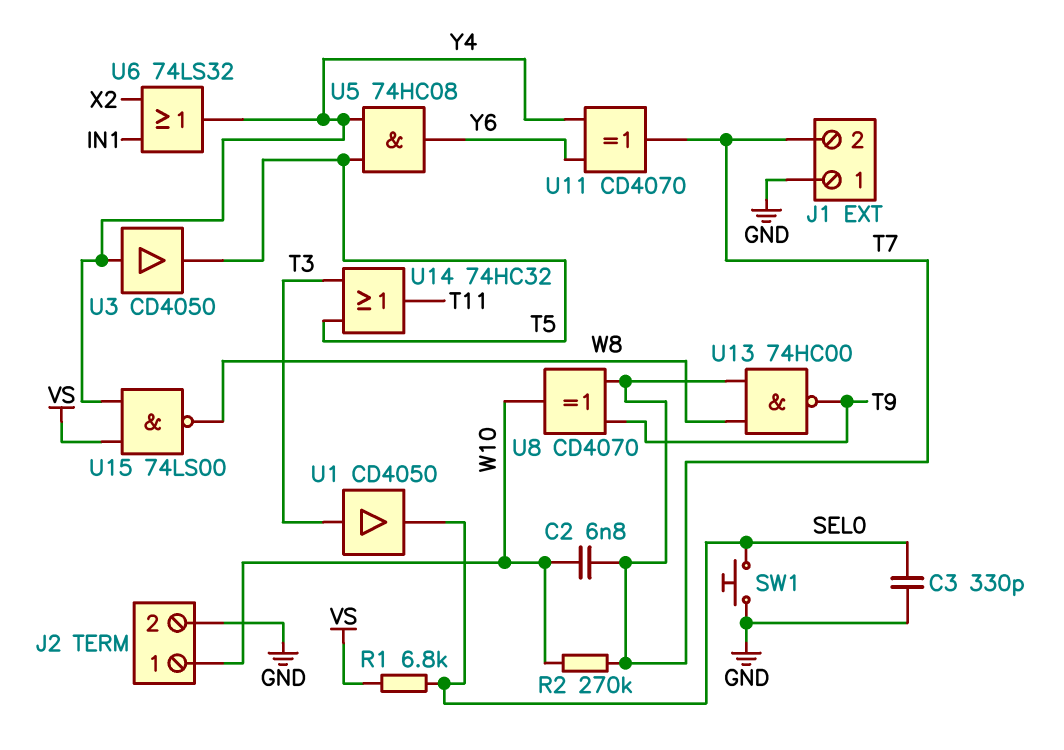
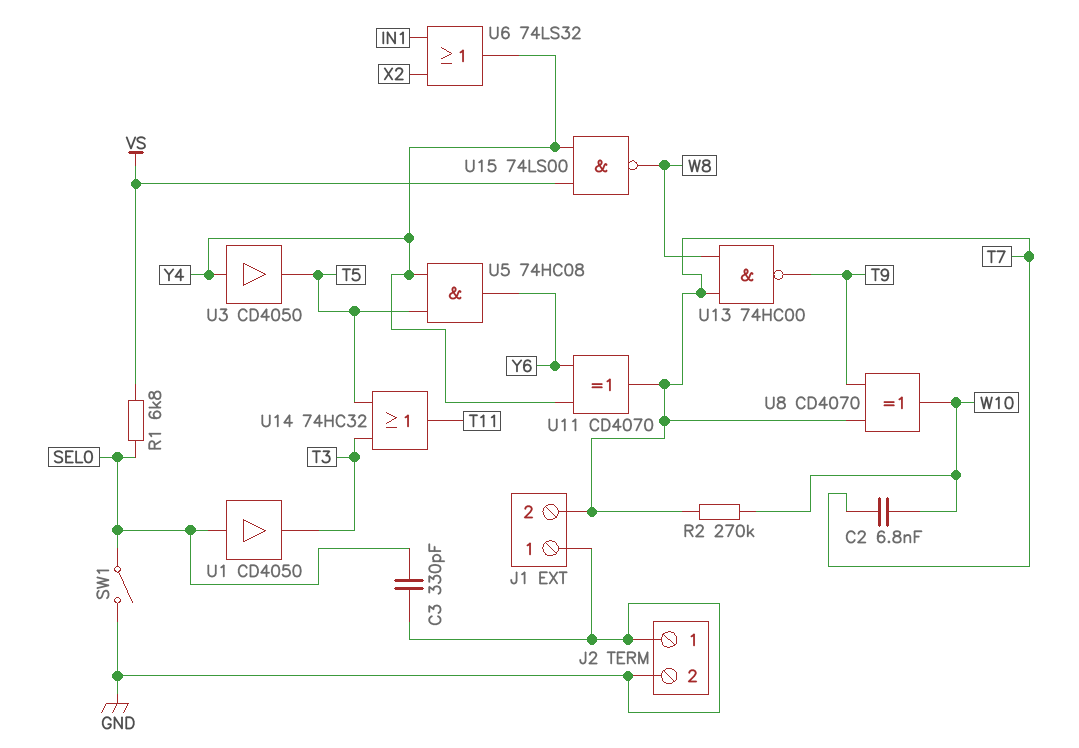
J2 pin 1: W10 -> GND
SW1: button (GND, SEL0) -> switch (GND, SEL0)
U1: buffer CD4050 (in T3, out SEL0) -> buffer CD4050 (in SEL0, out T3)

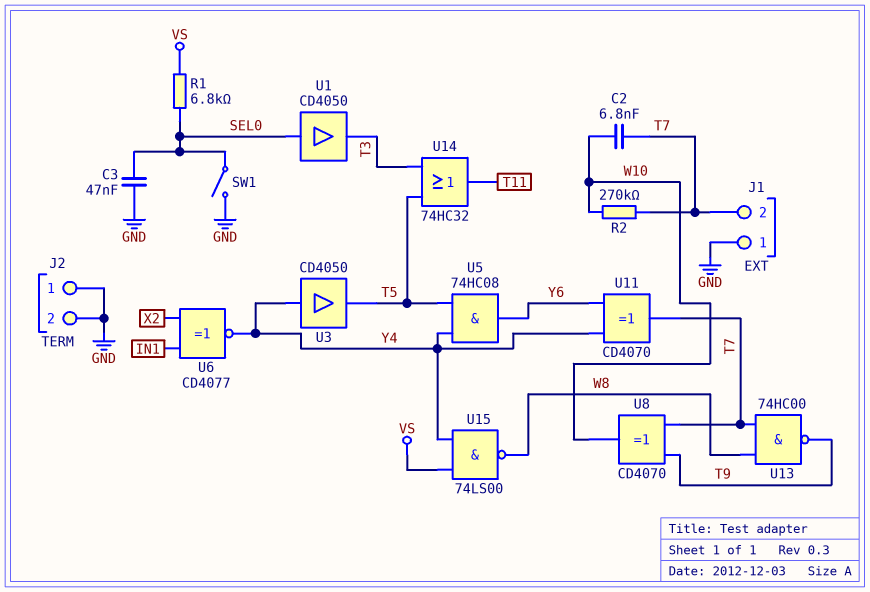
C3: 330pF (GND, SEL0) -> 47nF (GND, SEL0)
U6: OR 74LS32 (in IN1, in X2, out Y4) -> XNOR CD4077 (in IN1, in X2, out Y4)

